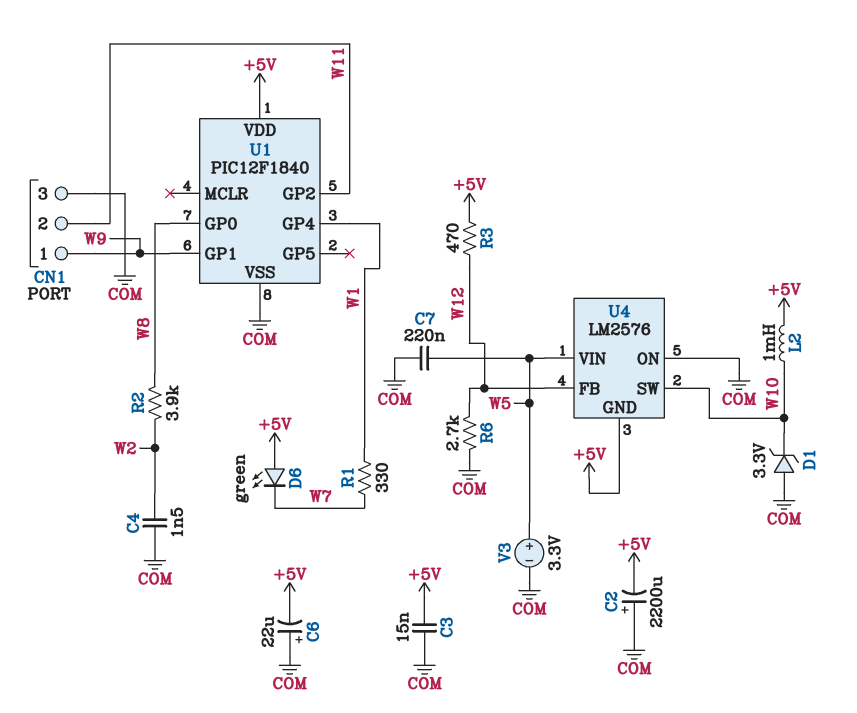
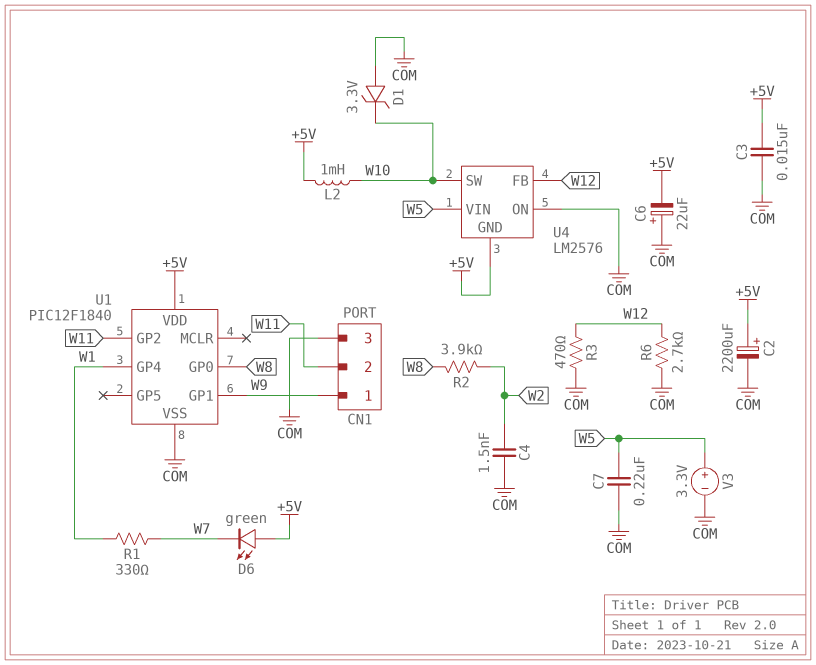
C2: 2200uF (plus COM, minus +5V) -> 2200uF (plus +5V, minus COM)
R3: 470 (+5V, W12) -> 470 (COM, W12)

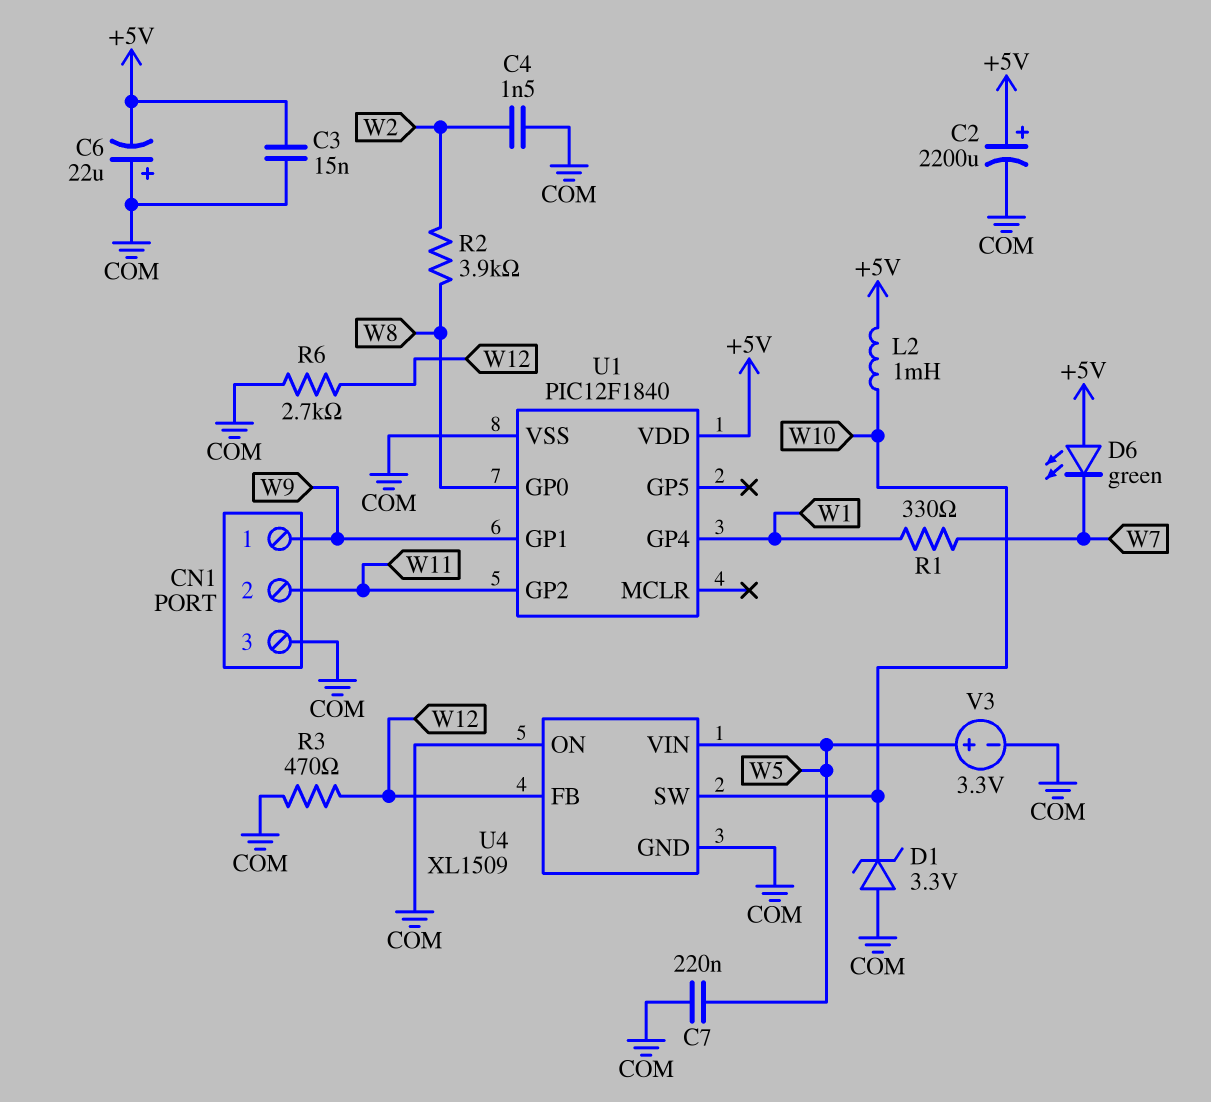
U4: LM2576 -> XL1509
U4 pin GND: +5V -> COM

